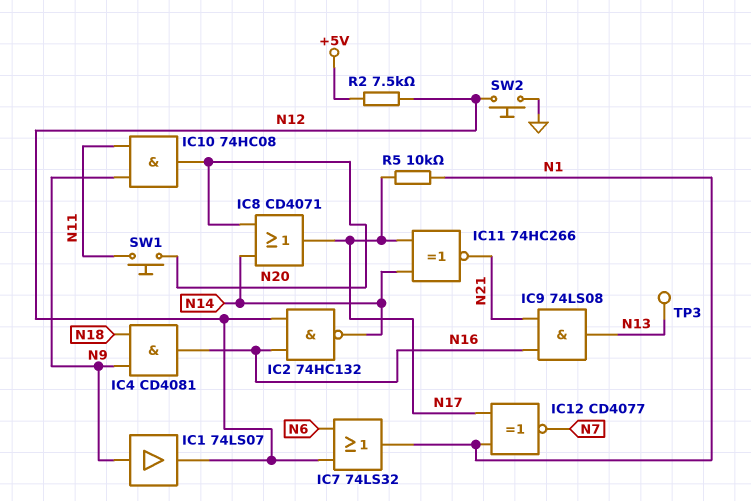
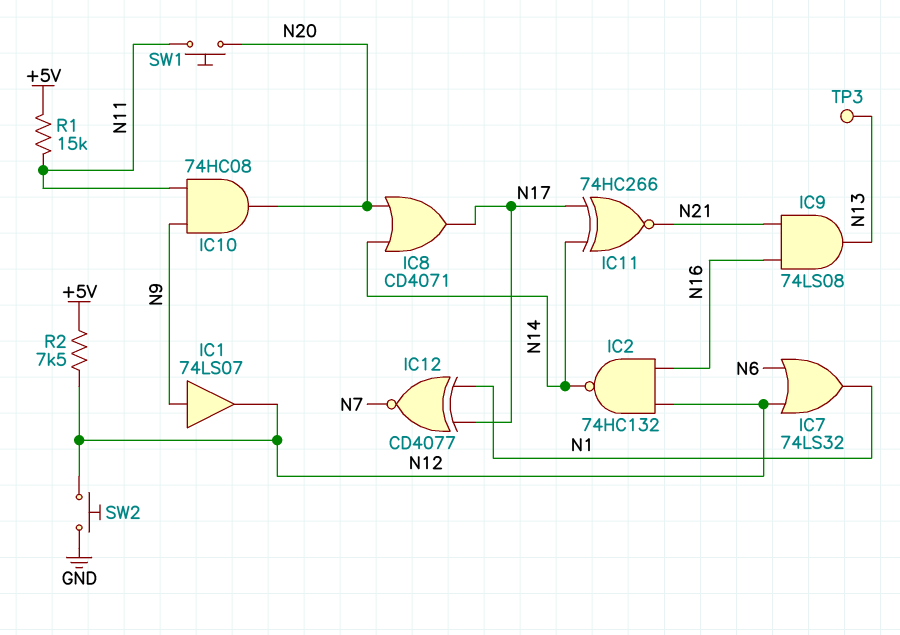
IC4: AND CD4081 (in N9, in N18, out N16) -> none
R1: none -> 15k (+5V, N11)
R5: 10k (N1, N17) -> none

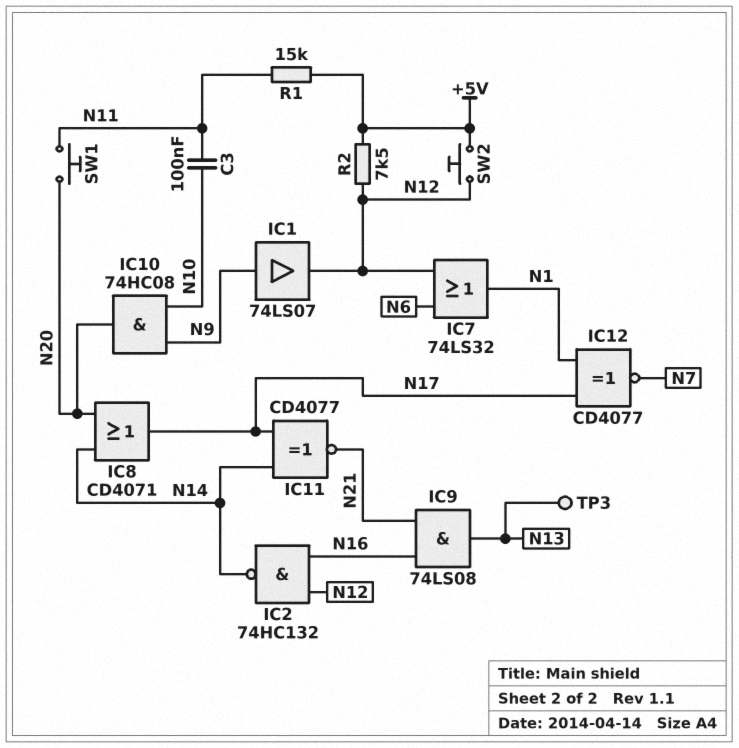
C3: none -> 100nF (N10, N11)
IC10: AND 74HC08 (in N9, in N11, out N20) -> AND 74HC08 (in N9, in N10, out N20)
IC11: XNOR 74HC266 (in N14, in N17, out N21) -> XNOR CD4077 (in N14, in N17, out N21)
SW2: button (GND, N12) -> button (+5V, N12)

